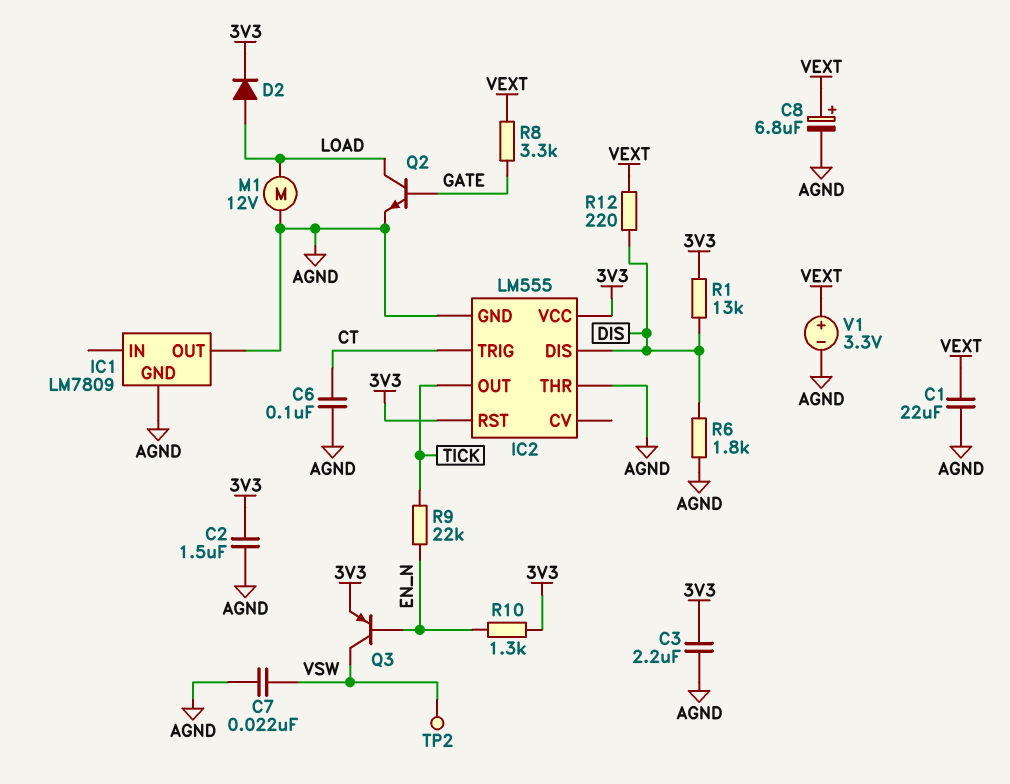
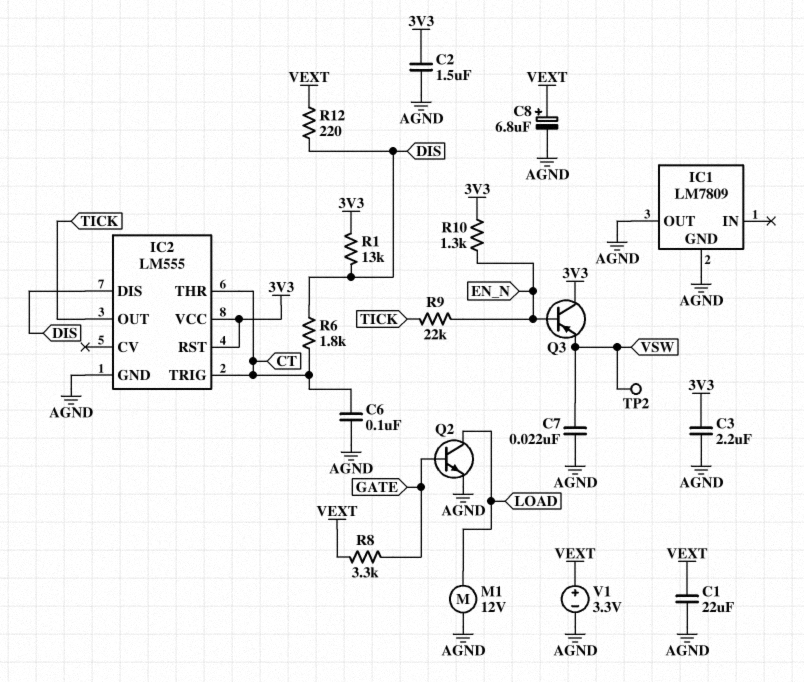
D2: diode (A LOAD, K 3V3) -> none
IC2 pin THR: AGND -> CT
Q3: PNP (B EN_N, C VSW, E 3V3) -> PNP (B EN_N, C 3V3, E VSW)
R6: 1.8k (AGND, DIS) -> 1.8k (CT, DIS)

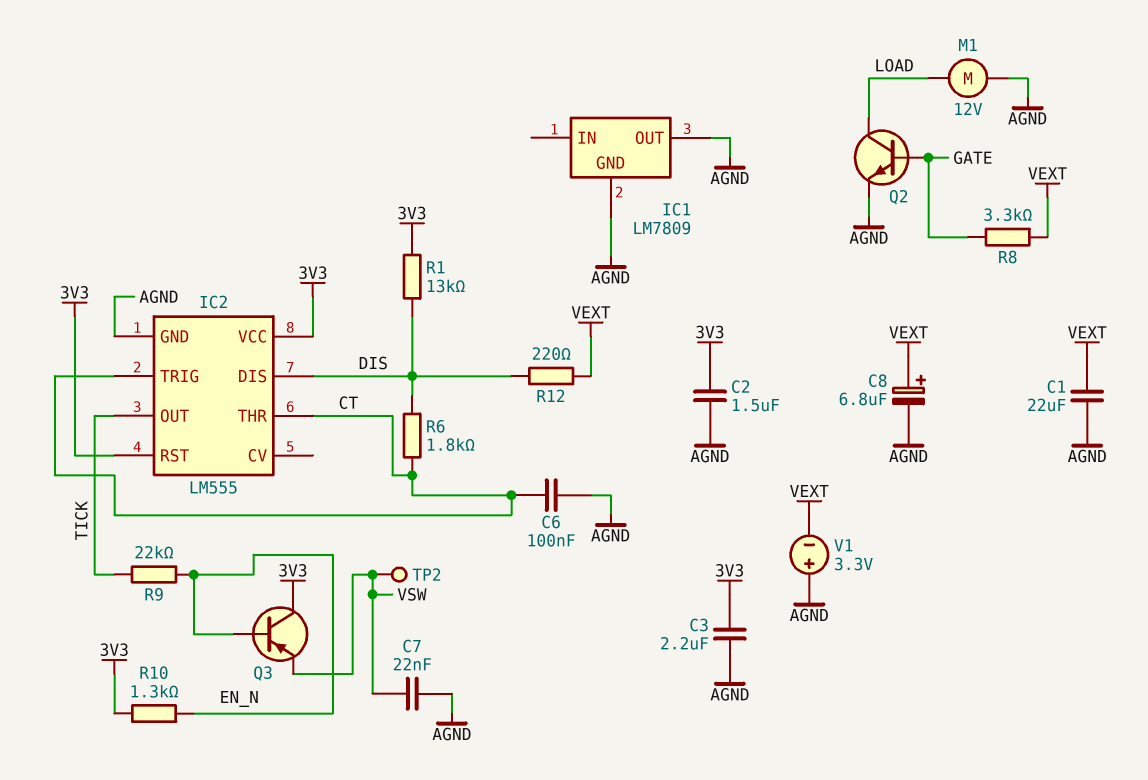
V1: 3.3V (plus VEXT, minus AGND) -> 3.3V (plus AGND, minus VEXT)

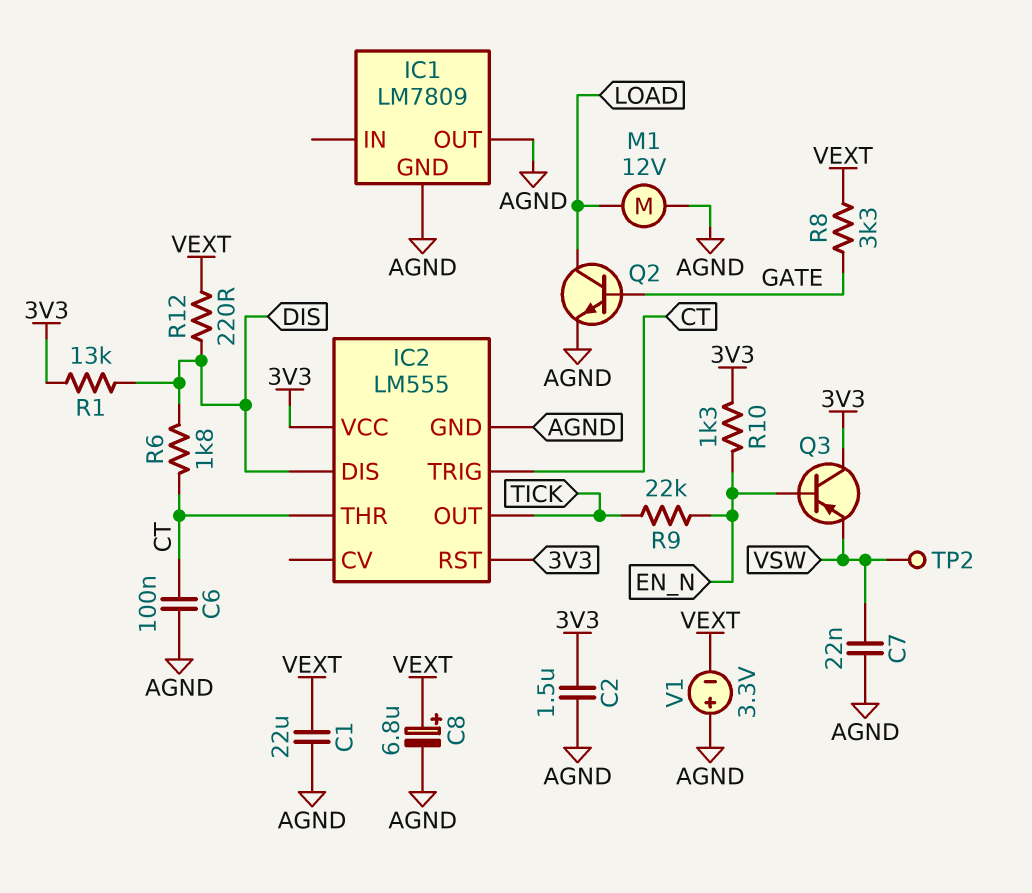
C3: 2.2uF (3V3, AGND) -> none

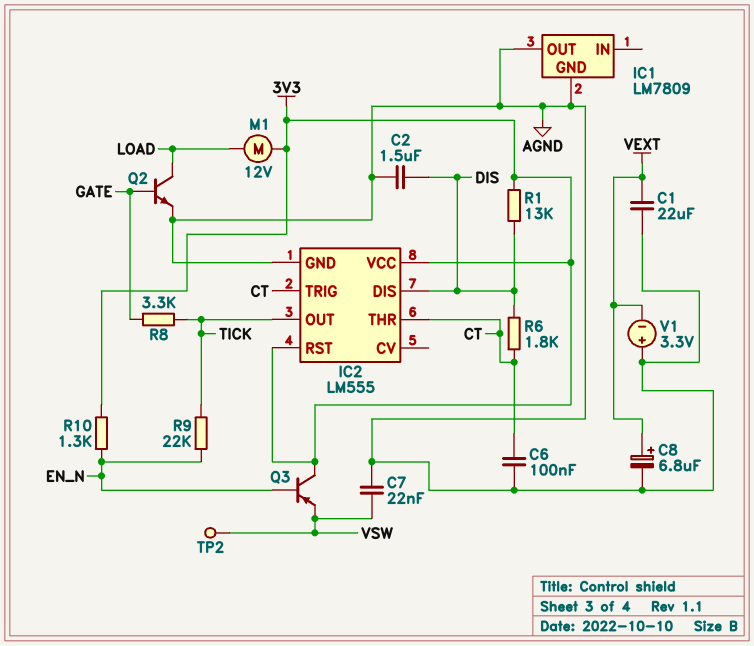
C2: 1.5uF (3V3, AGND) -> 1.5uF (AGND, DIS)
M1: motor 12V (AGND, LOAD) -> motor 12V (3V3, LOAD)
R8: 3.3k (GATE, VEXT) -> 3.3k (GATE, TICK)
R12: 220 (DIS, VEXT) -> none

